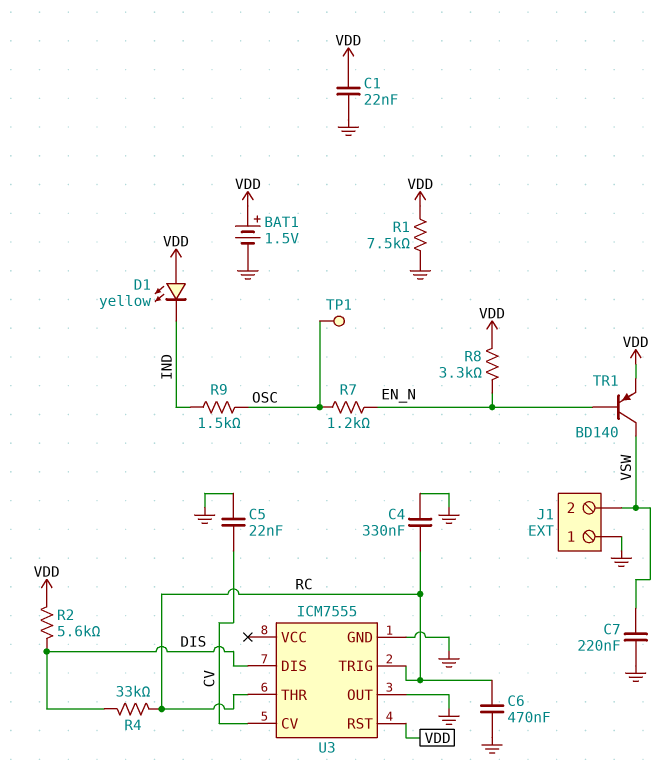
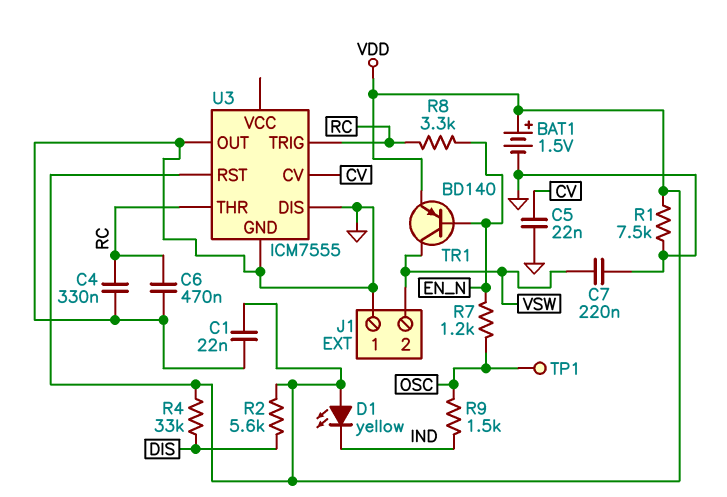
R4: 33k (DIS, RC) -> 33k (DIS, VDD)
R8: 3.3k (EN_N, VDD) -> 3.3k (EN_N, RC)
U3 pin DIS: DIS -> GND

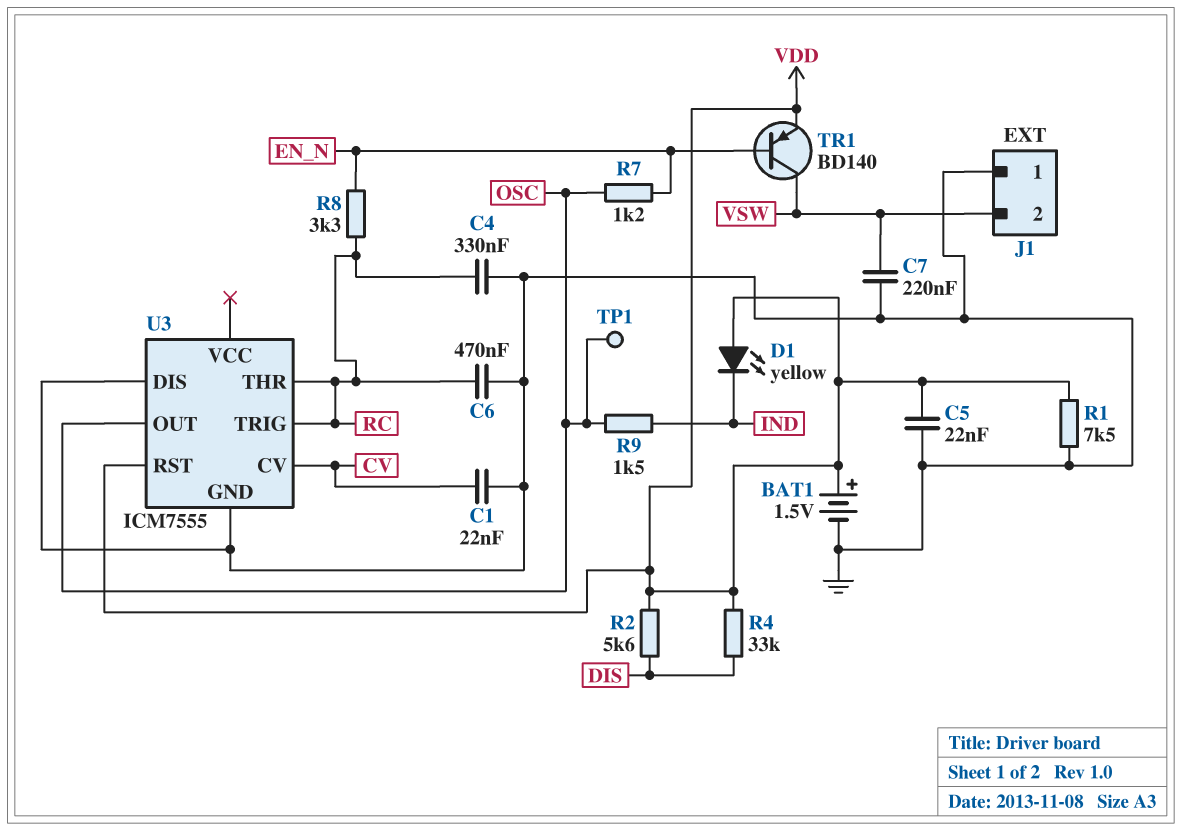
C1: 22nF (GND, VDD) -> 22nF (CV, GND)
C5: 22nF (CV, GND) -> 22nF (GND, VDD)
U3 pin OUT: GND -> OSC

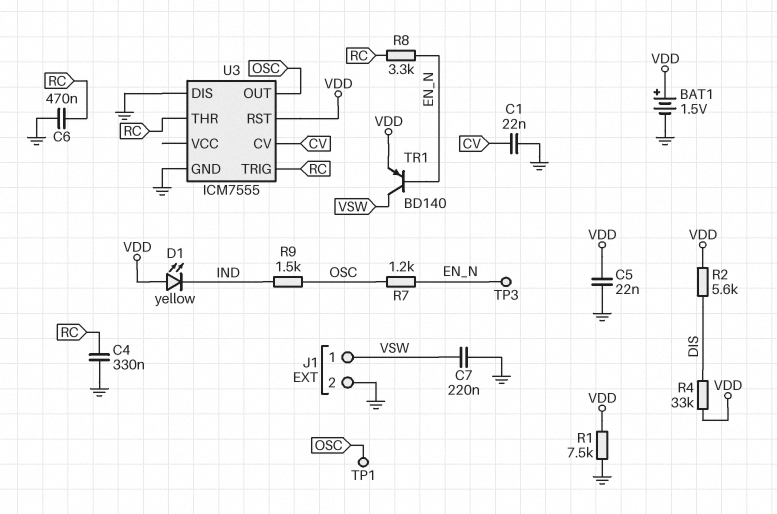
J1 pin 1: GND -> VSW
J1 pin 2: VSW -> GND
TP3: none -> test point (EN_N)

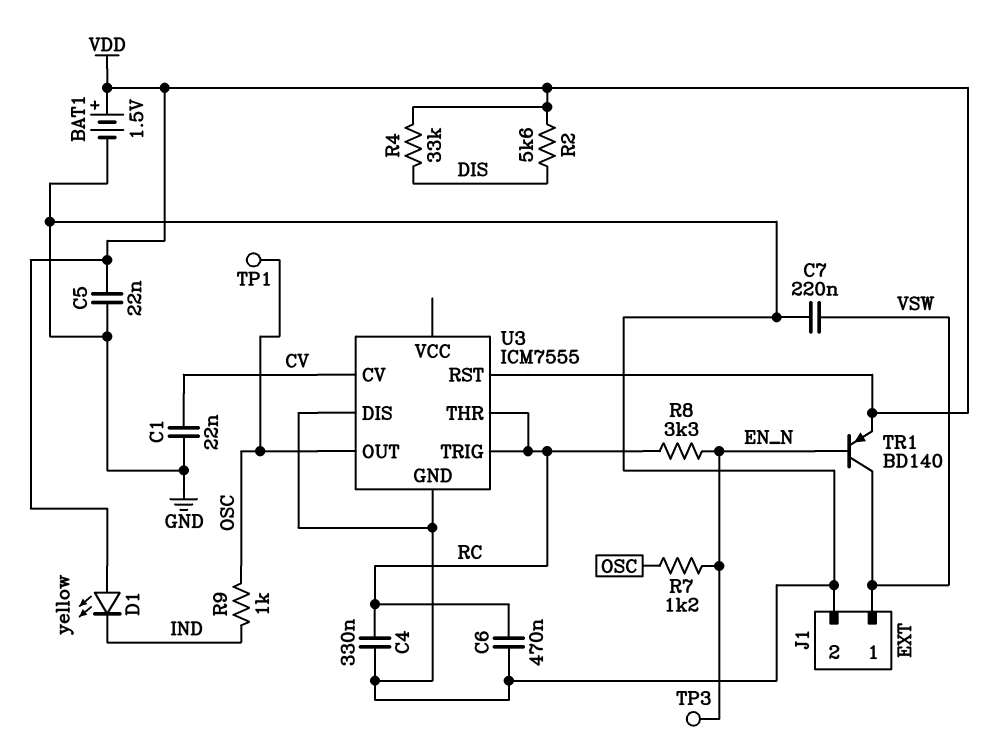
R1: 7.5k (GND, VDD) -> none
R9: 1.5k (IND, OSC) -> 1k (IND, OSC)

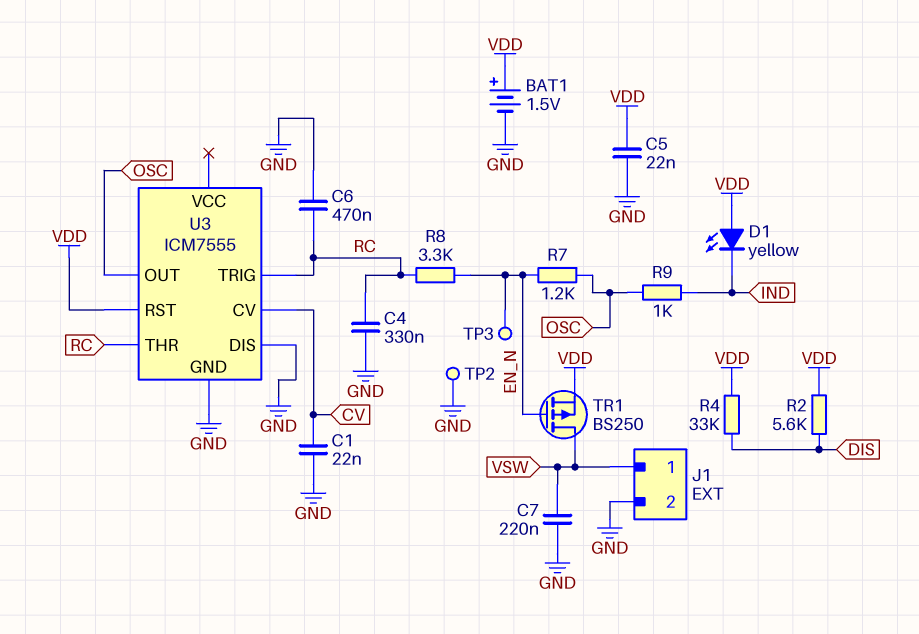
TP1: test point (OSC) -> none
TP2: none -> test point (GND)
TR1: PNP BD140 (B EN_N, C VSW, E VDD) -> PMOS BS250 (G EN_N, D VSW, S VDD)

